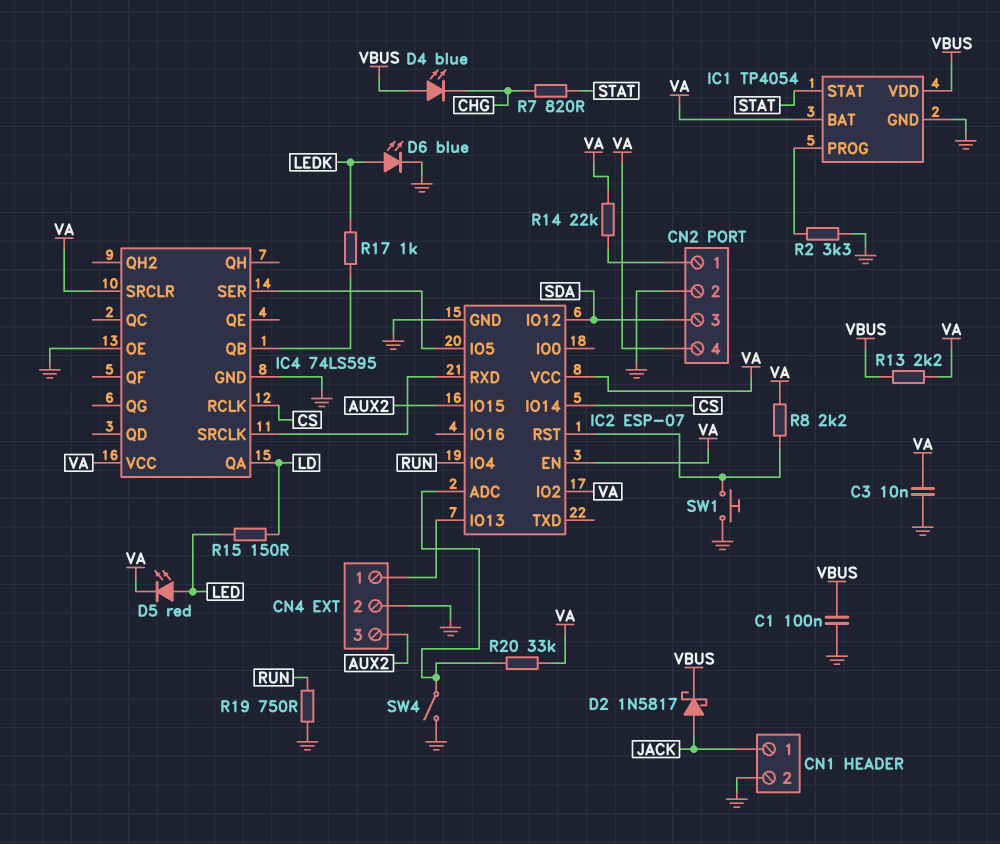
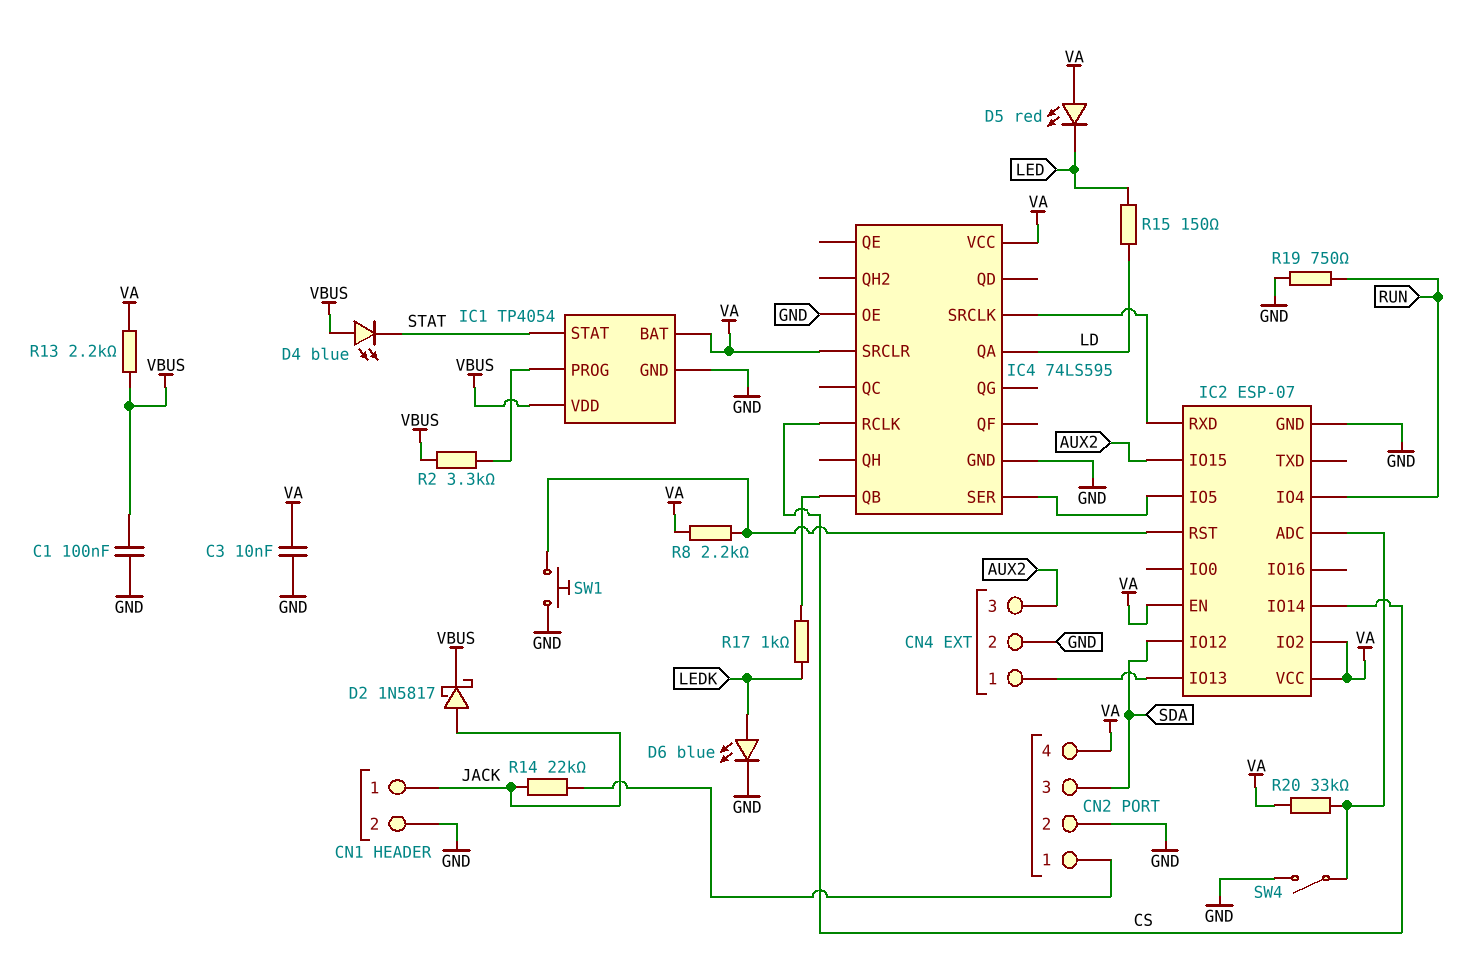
D4: LED blue (A VBUS, K CHG) -> LED blue (A VBUS, K STAT)
D5: LED red (A LED, K VA) -> LED red (A VA, K LED)
R2: 3.3k (GND, IC1/PROG) -> 3.3k (IC1/PROG, VBUS)
R7: 820 (CHG, STAT) -> none
R14: 22k (CN2/1, VA) -> 22k (CN2/1, JACK)

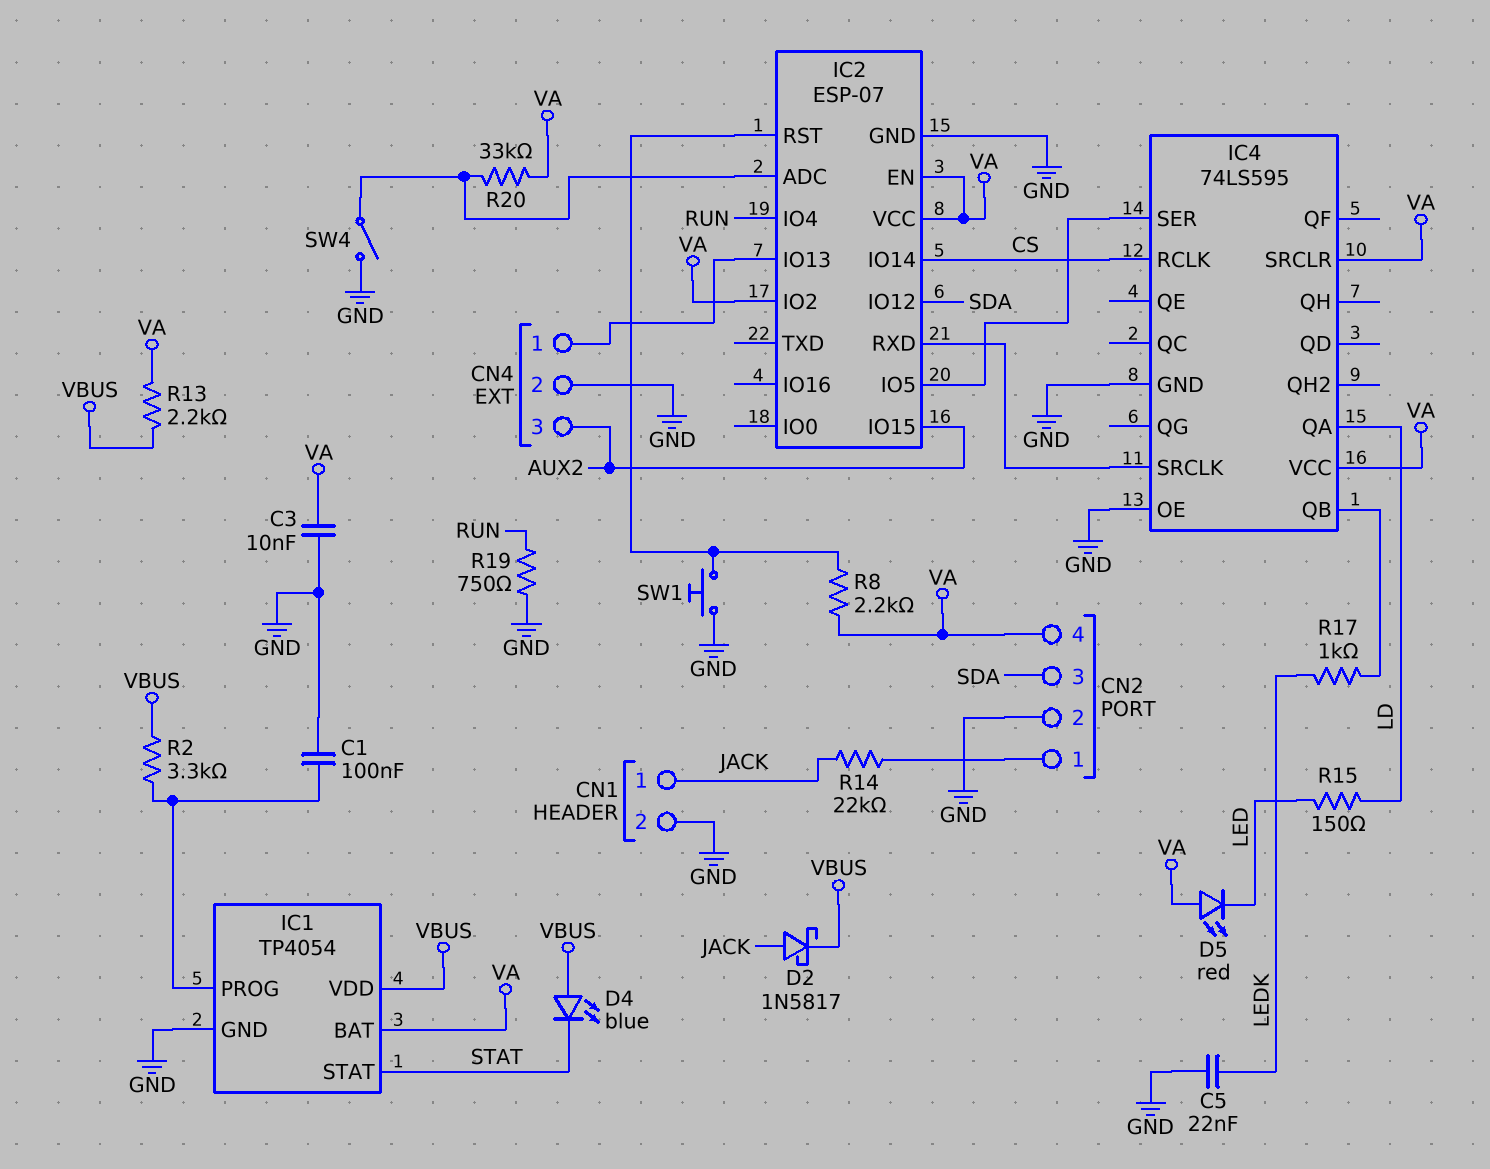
C1: 100nF (GND, VBUS) -> 100nF (GND, IC1/PROG)
C5: none -> 22nF (GND, LEDK)
D6: LED blue (A LEDK, K GND) -> none

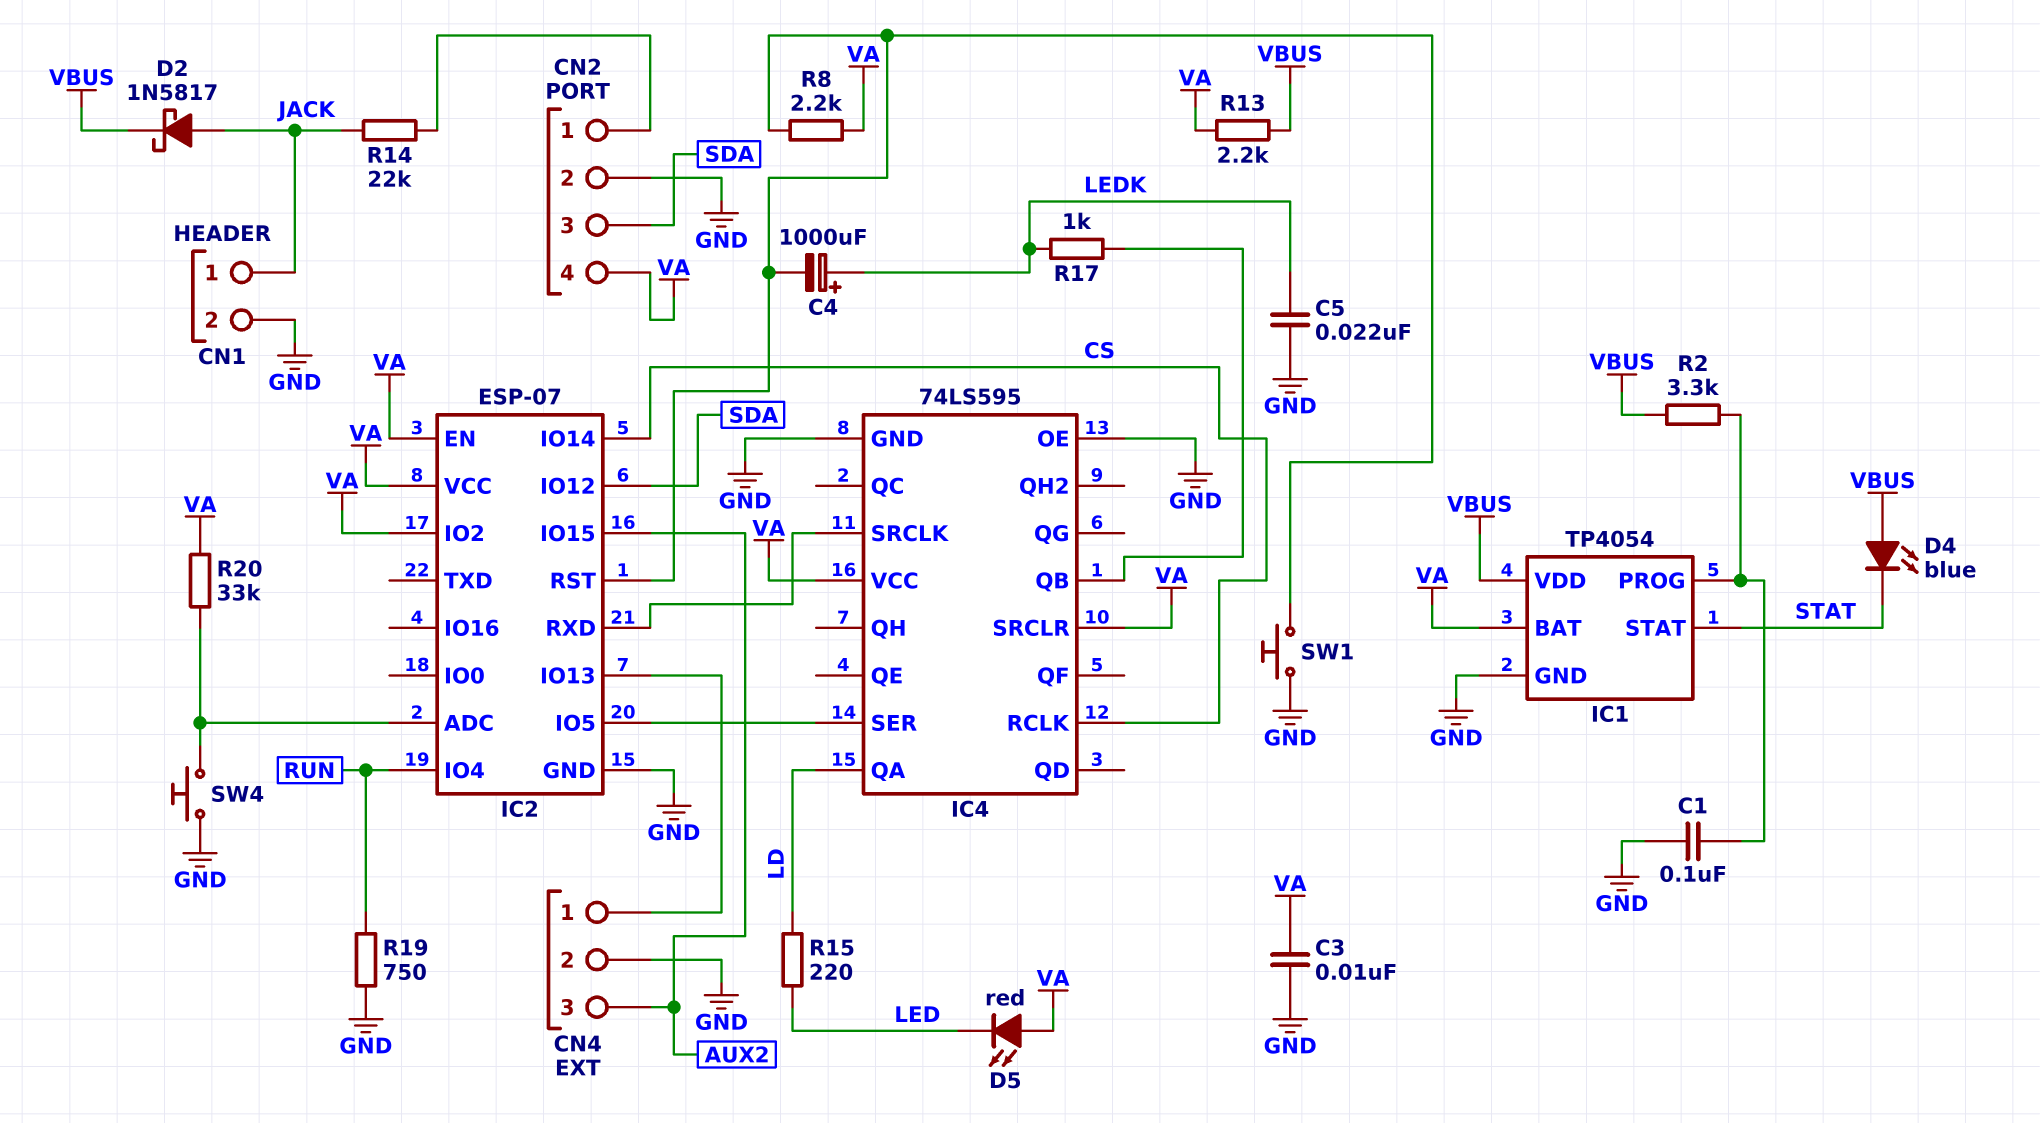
C4: none -> 1000uF (plus LEDK, minus IC2/RST)
R15: 150 (LD, LED) -> 220 (LD, LED)
SW4: switch (GND, IC2/ADC) -> button (GND, IC2/ADC)

